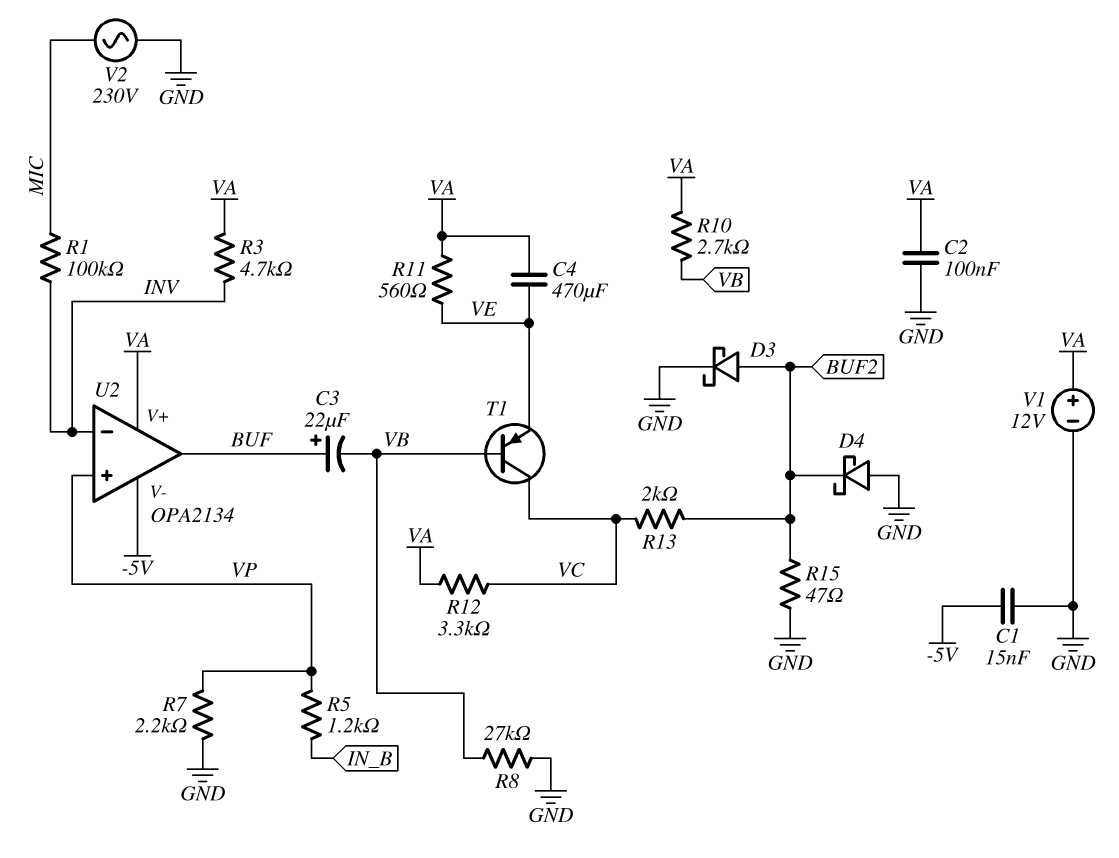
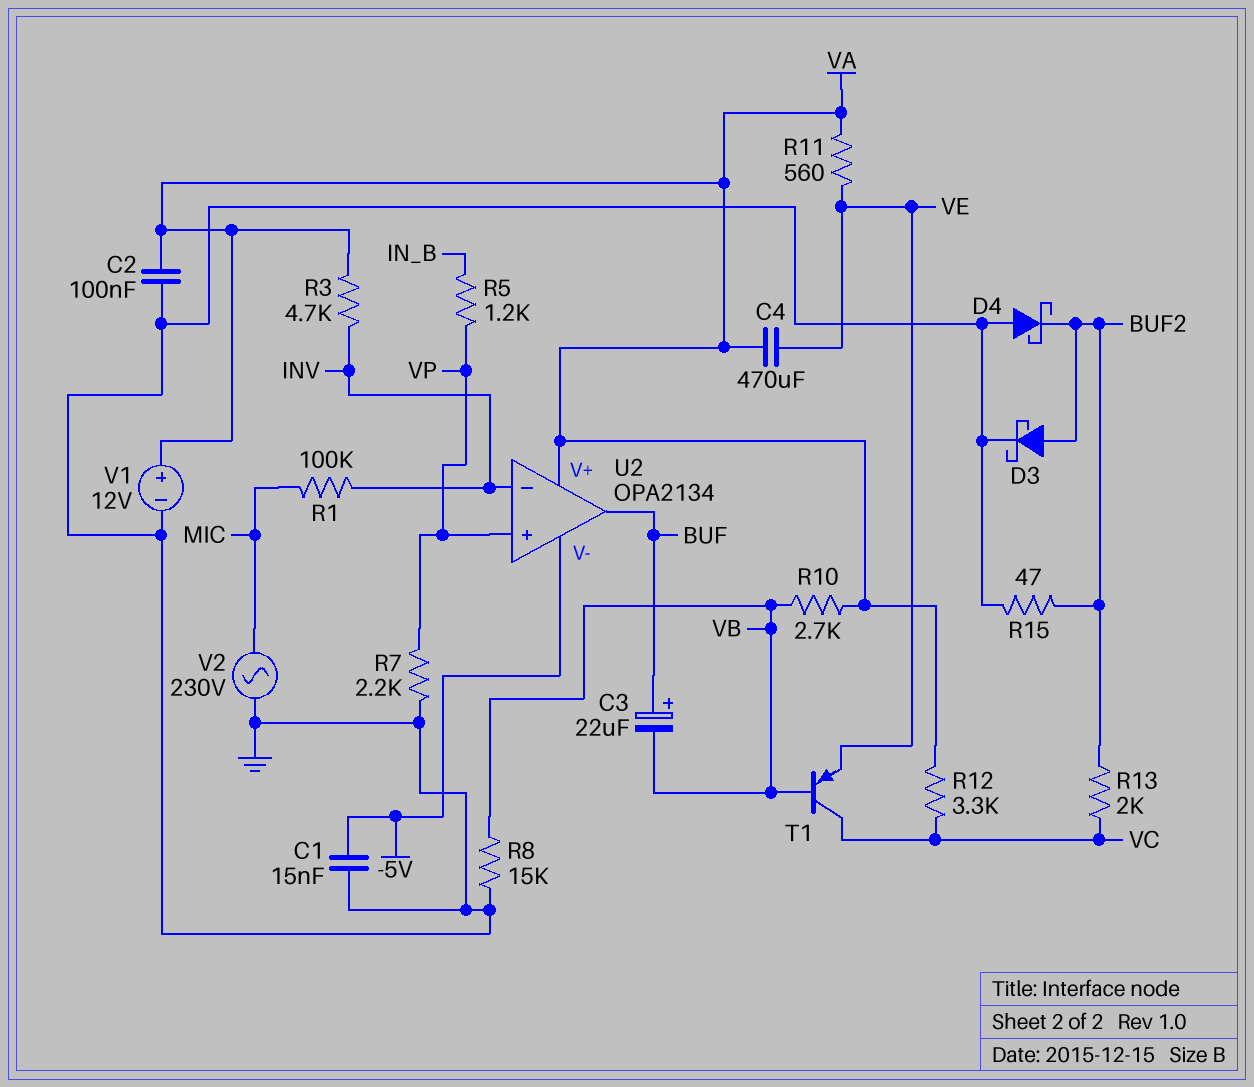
R8: 27k (GND, VB) -> 15k (GND, VB)

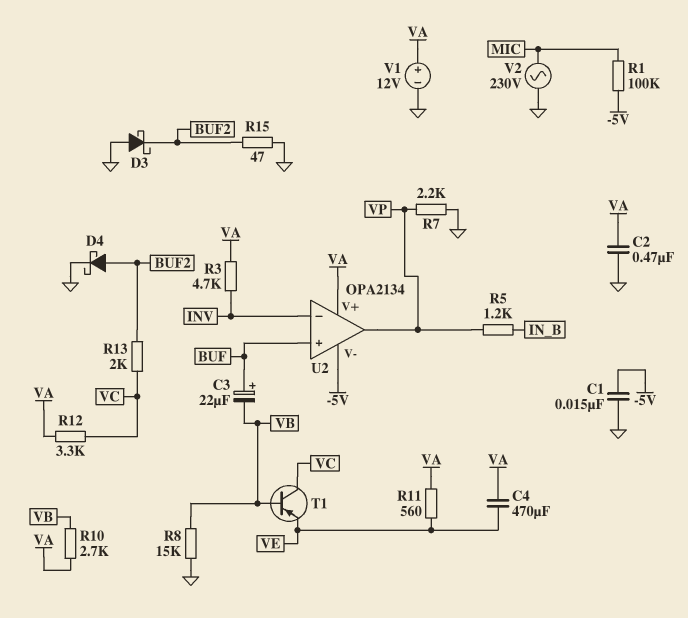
C2: 100nF (GND, VA) -> 470nF (GND, VA)
D3: schottky (A BUF2, K GND) -> schottky (A GND, K BUF2)
D4: schottky (A GND, K BUF2) -> schottky (A BUF2, K GND)
R1: 100k (INV, MIC) -> 100k (-5V, MIC)
U2 pin in+: VP -> BUF
U2 pin out: BUF -> VP

